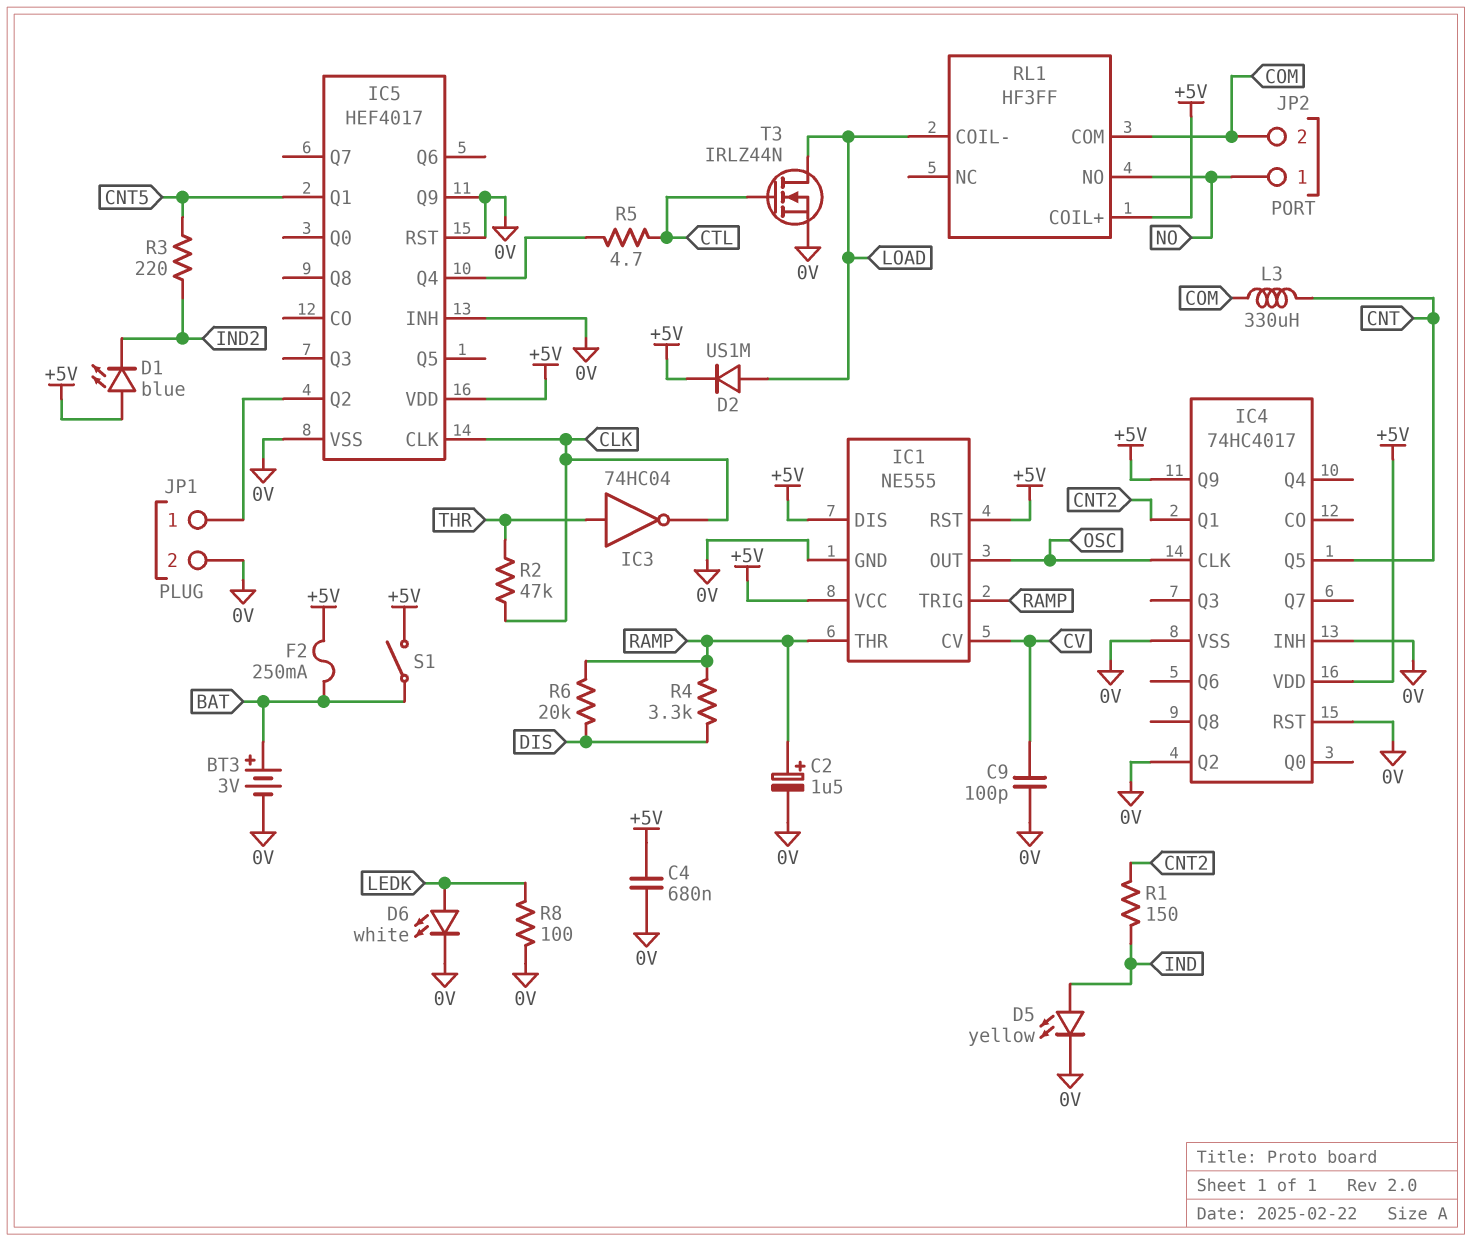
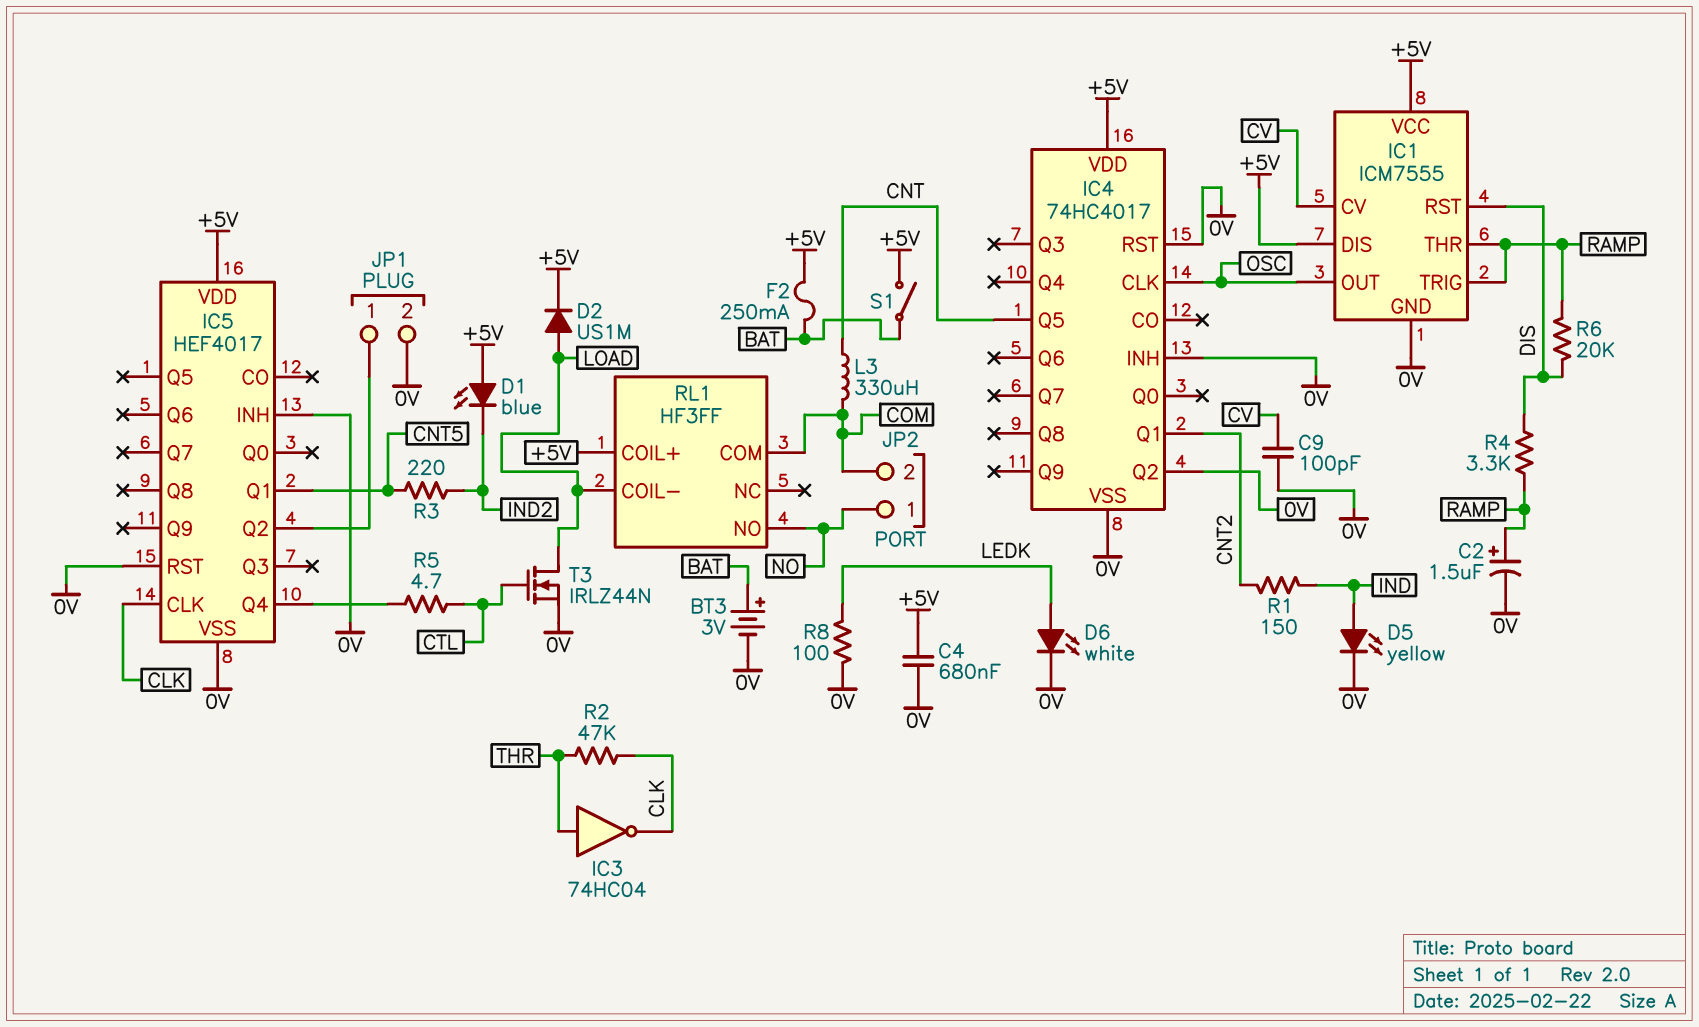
IC1: NE555 -> ICM7555
IC1 pin RST: +5V -> DIS
IC4 pin Q9: +5V -> none
IC5 pin Q9: 0V -> none

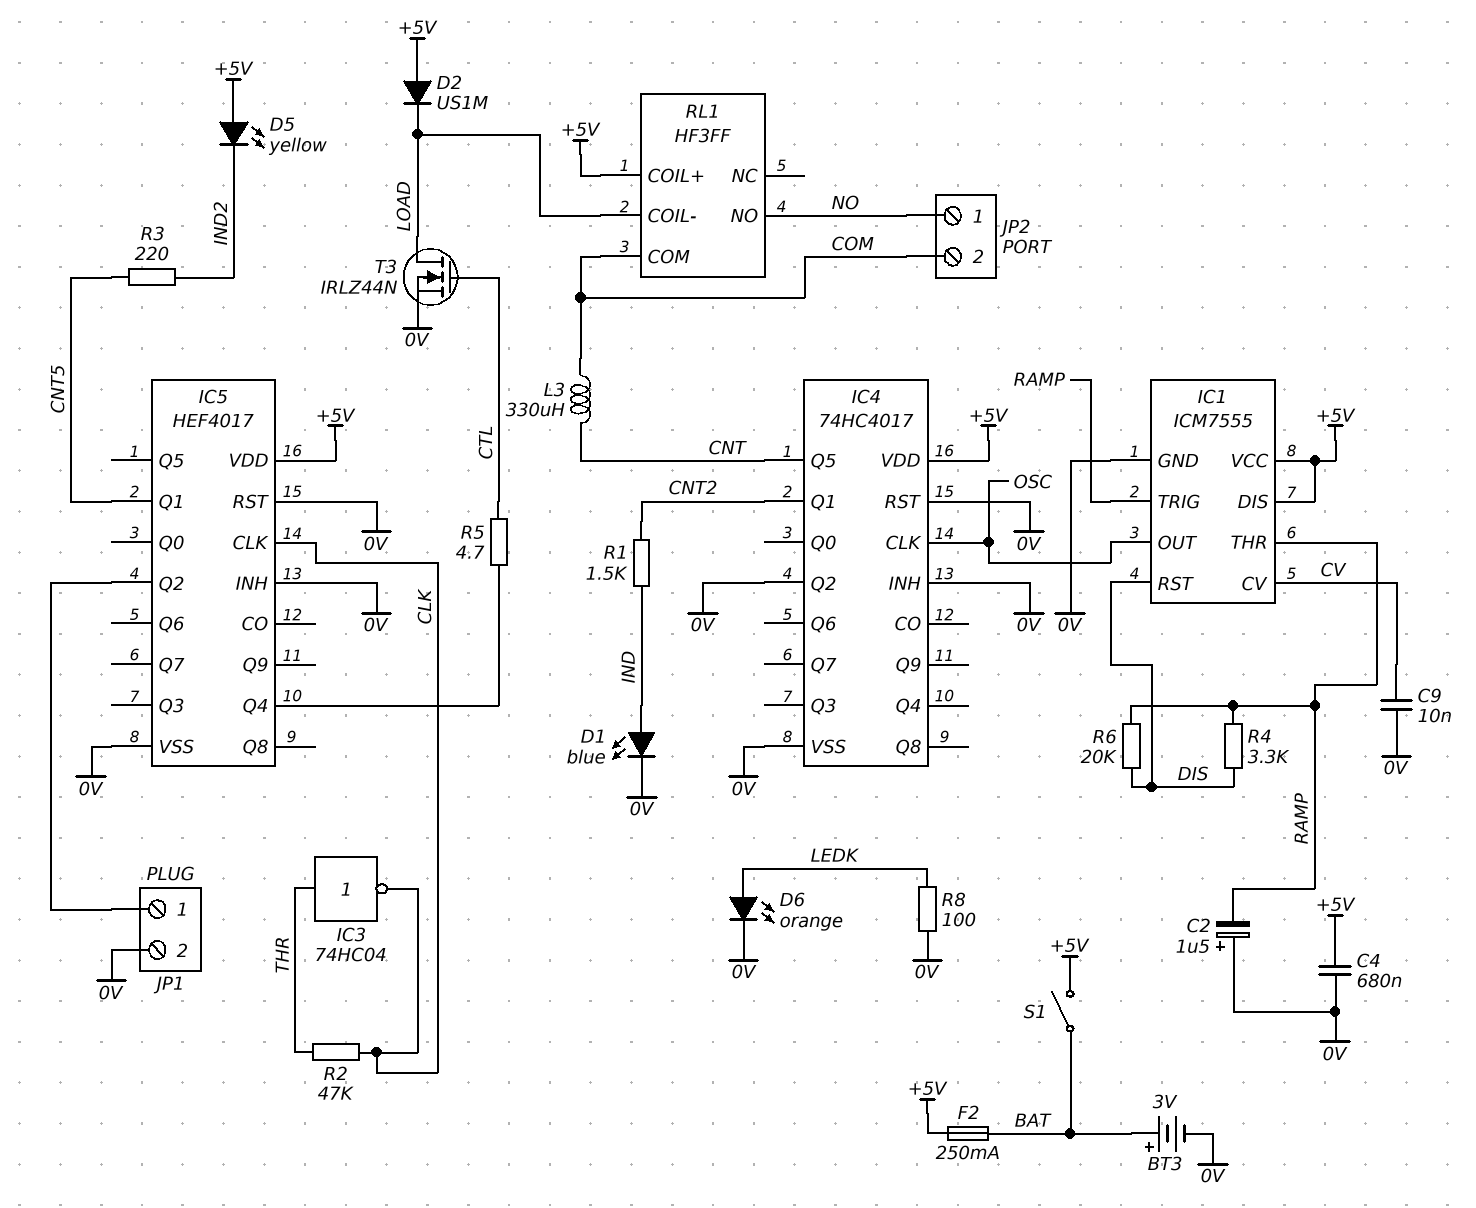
C2: 1.5uF (plus RAMP, minus 0V) -> 1.5uF (plus 0V, minus RAMP)
C9: 100pF (0V, CV) -> 10nF (0V, CV)
D1: LED blue (A +5V, K IND2) -> LED blue (A IND, K 0V)
D2: diode US1M (A LOAD, K +5V) -> diode US1M (A +5V, K LOAD)
D5: LED yellow (A IND, K 0V) -> LED yellow (A +5V, K IND2)
D6: LED white (A LEDK, K 0V) -> LED orange (A LEDK, K 0V)
R1: 150 (CNT2, IND) -> 1.5k (CNT2, IND)

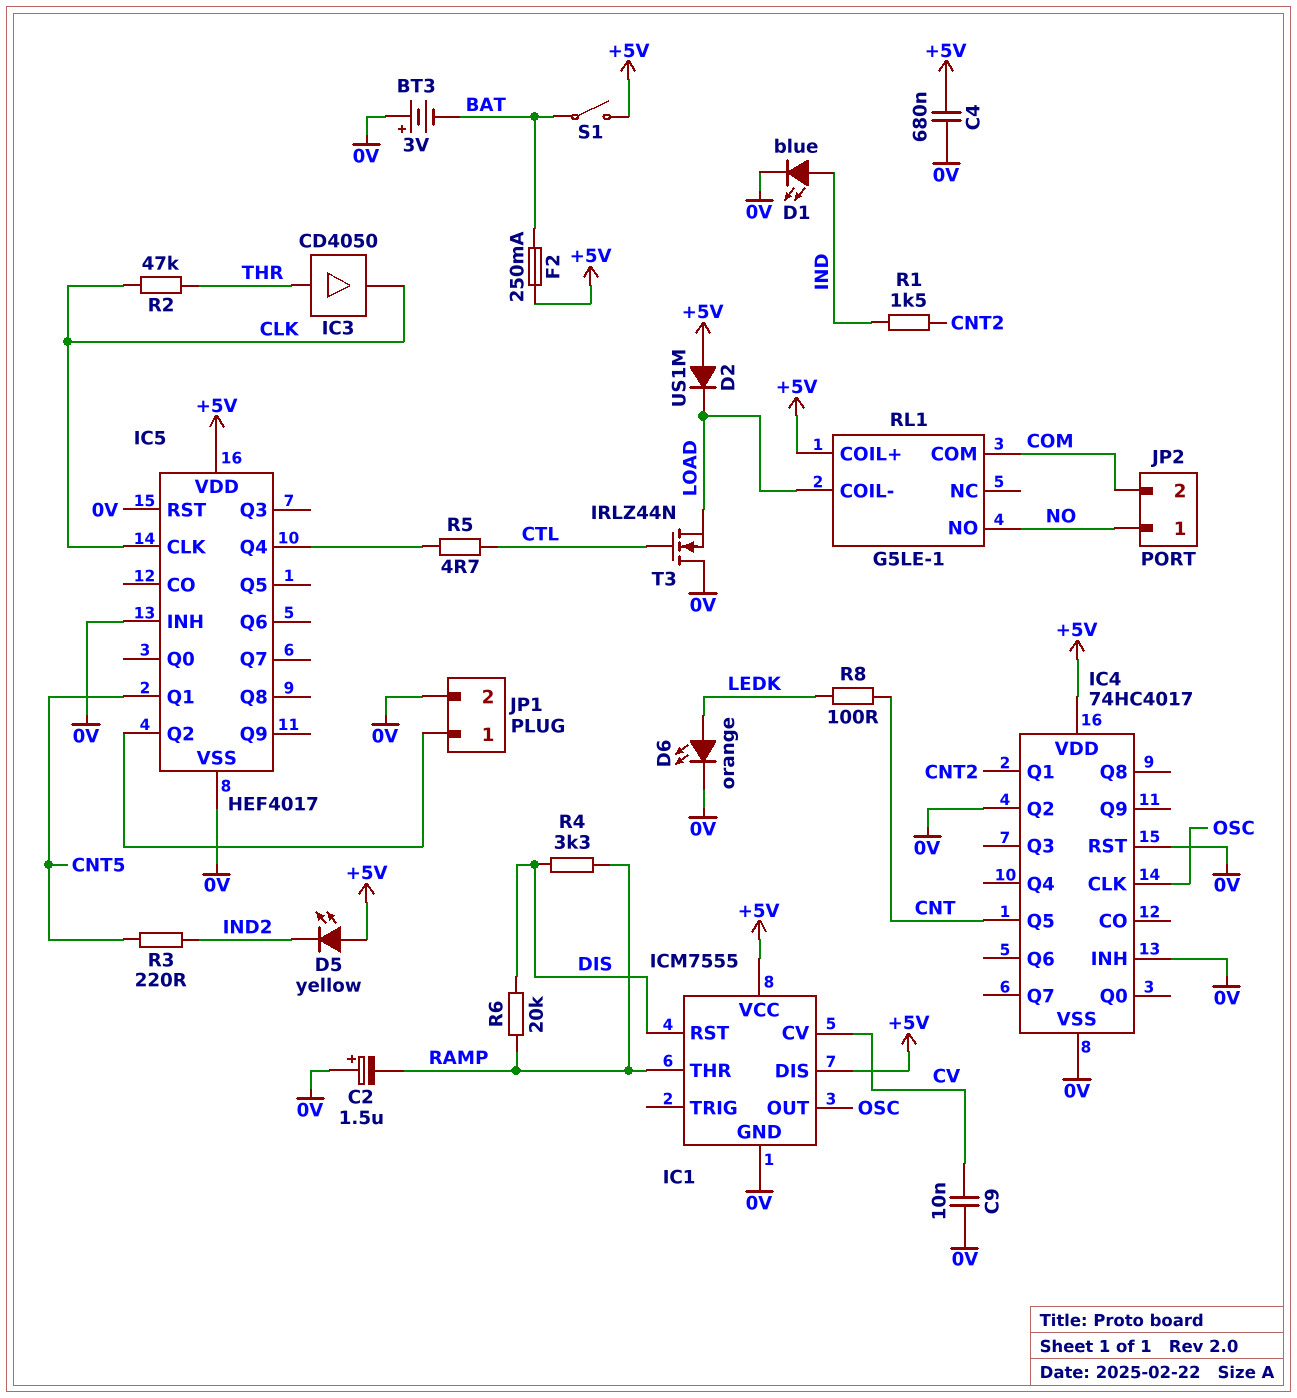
BT3: 3V (plus BAT, minus 0V) -> 3V (plus 0V, minus BAT)
IC1 pin TRIG: RAMP -> none
IC3: NOT 74HC04 (in THR, out CLK) -> buffer CD4050 (in THR, out CLK)
L3: 330uH (CNT, COM) -> none
R8: 100 (0V, LEDK) -> 100 (CNT, LEDK)
RL1: HF3FF -> G5LE-1
T3: NMOS IRLZ44N (G CTL, D LOAD, S 0V) -> NMOS IRLZ44N (G CTL, D 0V, S LOAD)

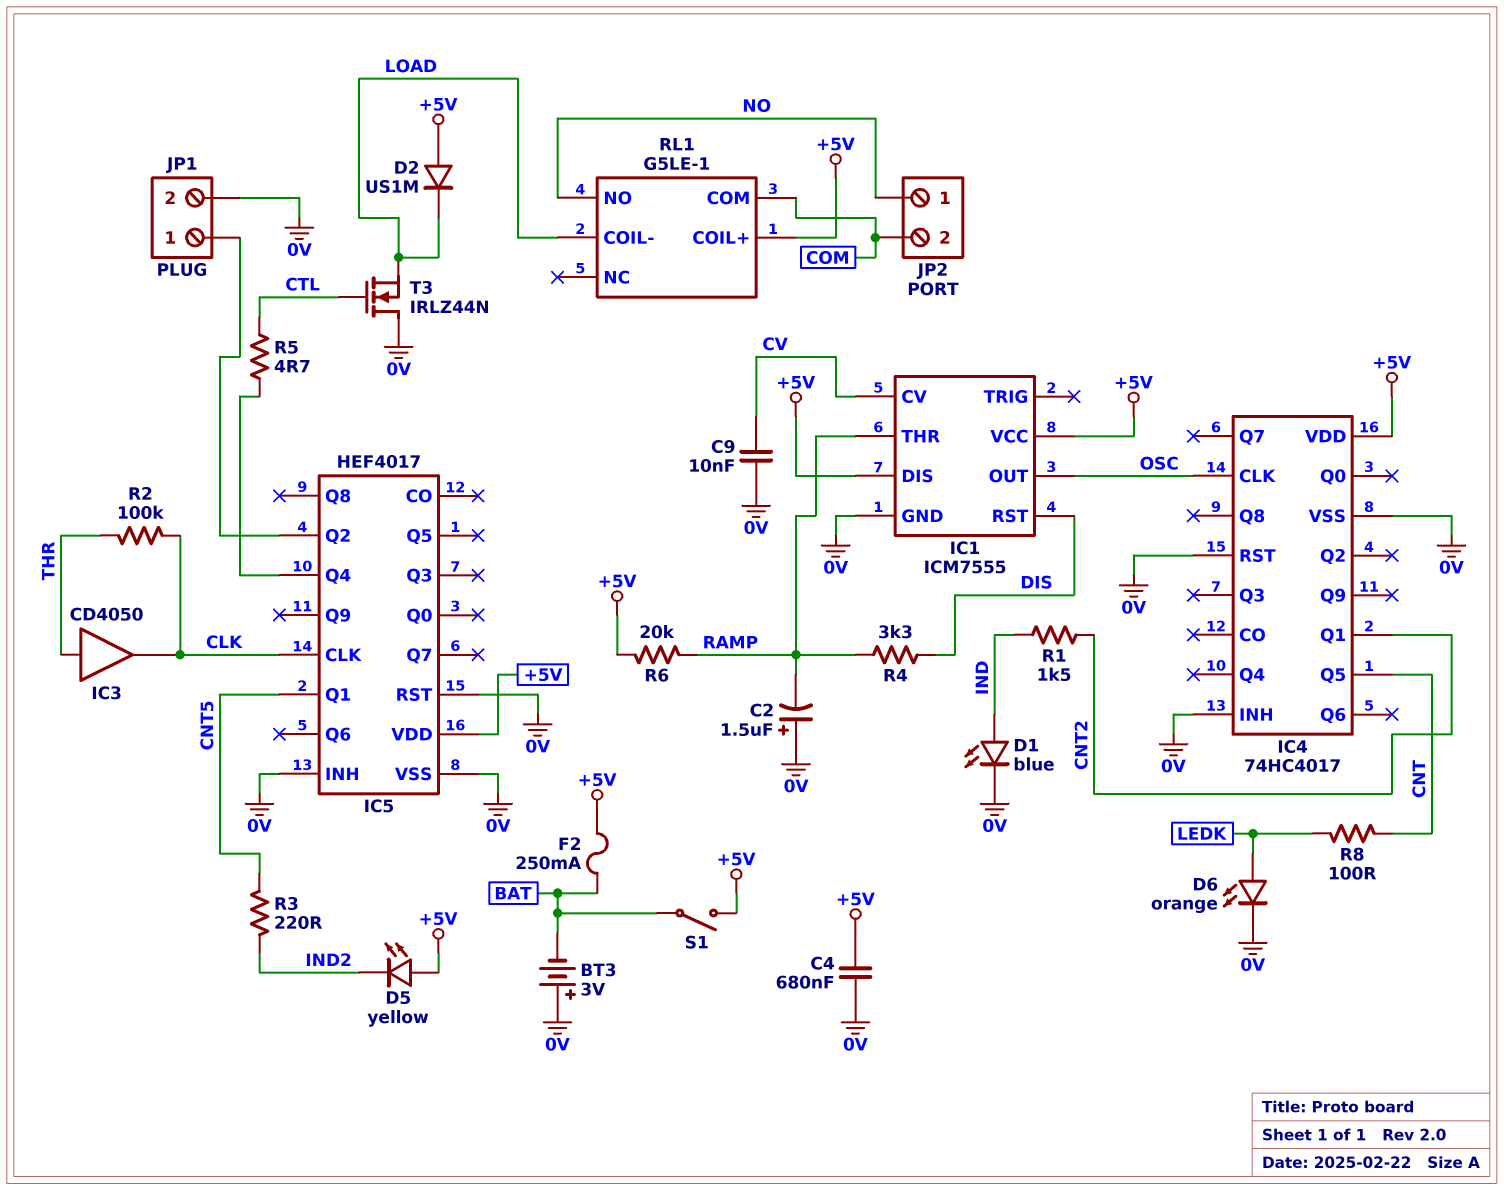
IC4 pin Q2: 0V -> none
R2: 47k (CLK, THR) -> 100k (CLK, THR)
R6: 20k (DIS, RAMP) -> 20k (+5V, RAMP)

